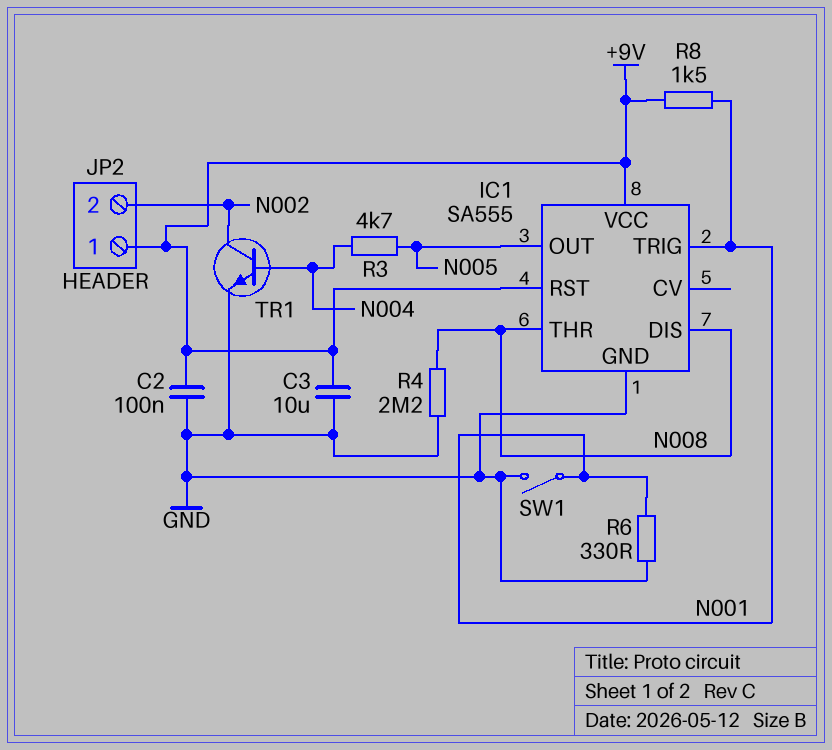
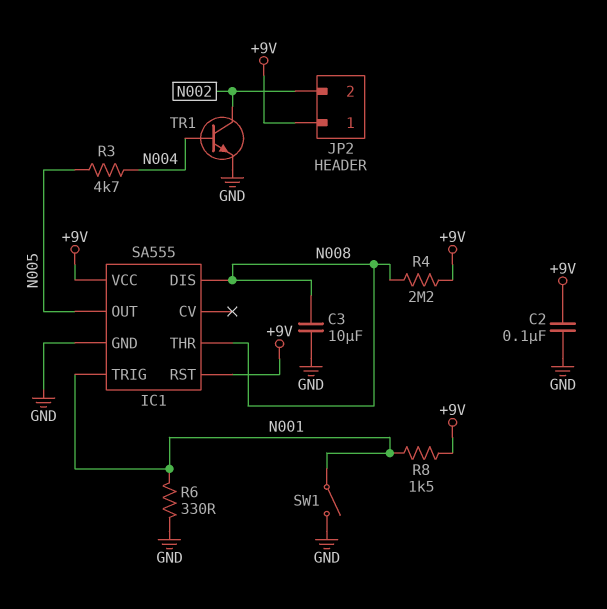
C3: 10uF (+9V, GND) -> 10uF (GND, N008)
R4: 2.2M (GND, N008) -> 2.2M (+9V, N008)

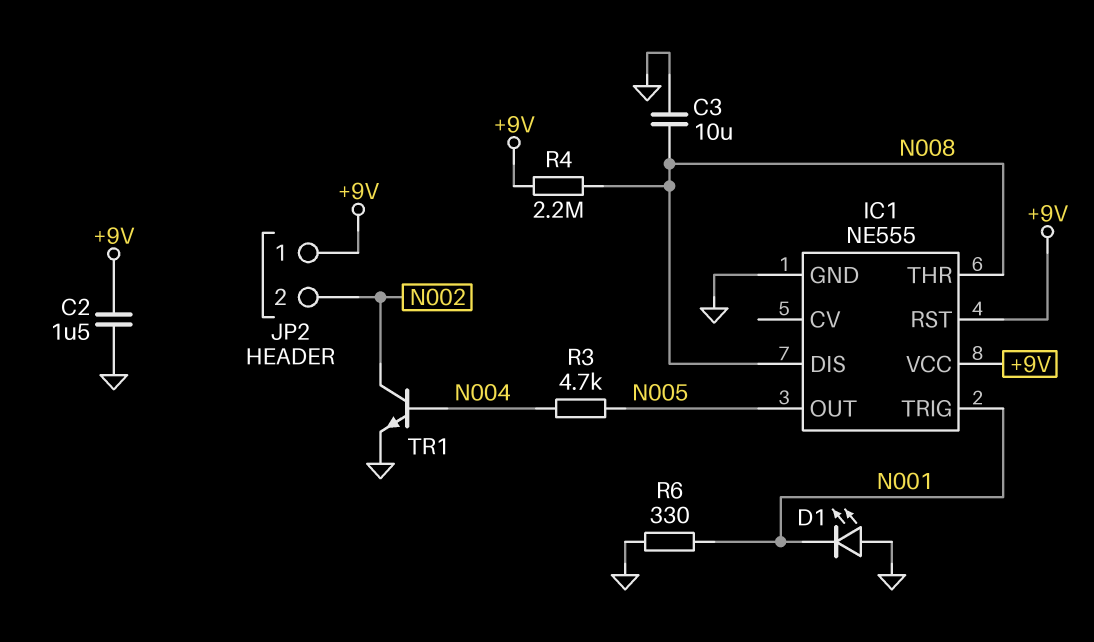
C2: 100nF (+9V, GND) -> 1.5uF (+9V, GND)
D1: none -> LED (A GND, K N001)
IC1: SA555 -> NE555
R8: 1.5k (+9V, N001) -> none
SW1: switch (GND, N001) -> none

